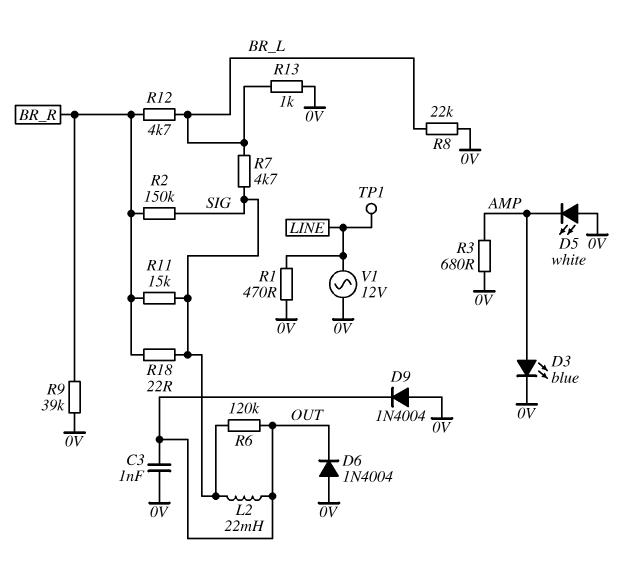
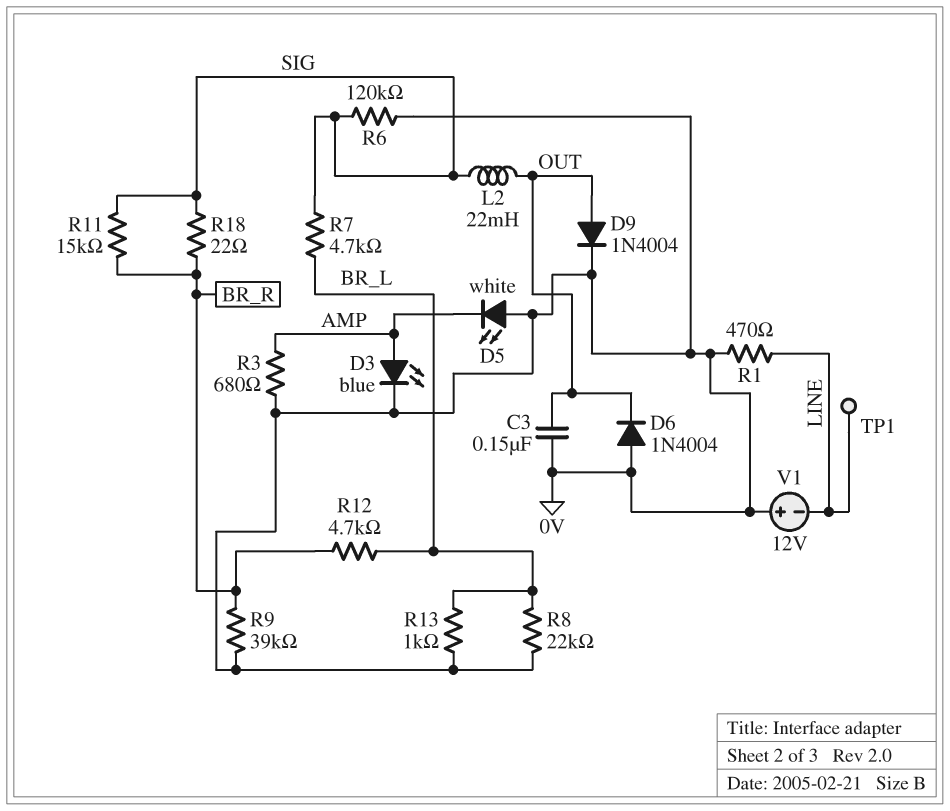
C3: 1nF (0V, OUT) -> 150nF (0V, OUT)
D9: diode 1N4004 (A 0V, K OUT) -> diode 1N4004 (A OUT, K 0V)
R2: 150k (BR_R, SIG) -> none
R6: 120k (OUT, SIG) -> 120k (0V, SIG)
V1: AC 12V (0V, LINE) -> 12V (plus 0V, minus LINE)

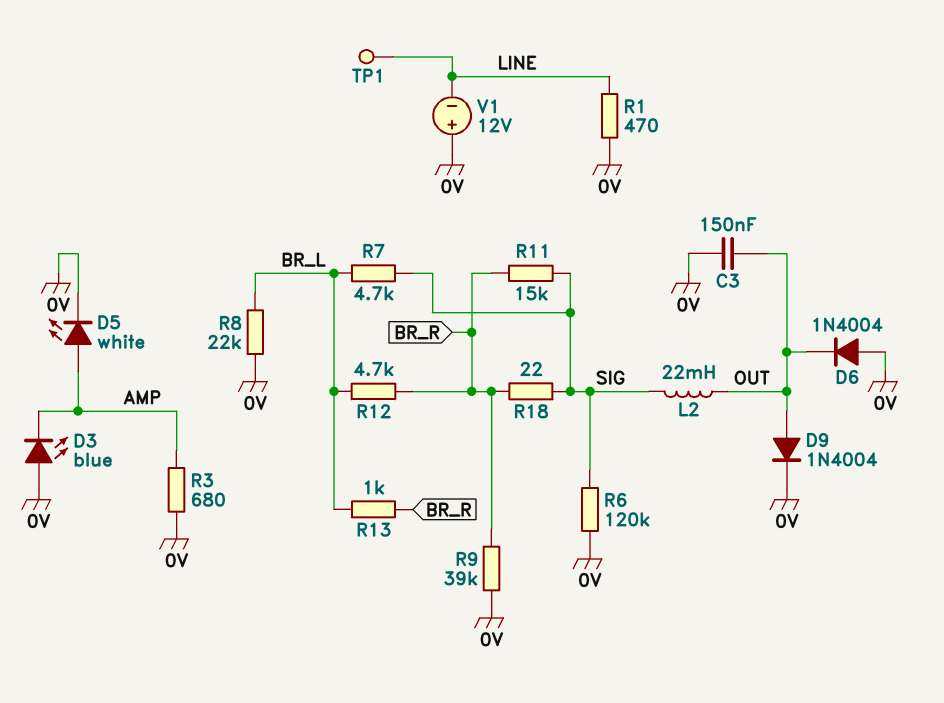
D3: LED blue (A AMP, K 0V) -> LED blue (A 0V, K AMP)
D5: LED white (A 0V, K AMP) -> LED white (A AMP, K 0V)
R13: 1k (0V, BR_L) -> 1k (BR_L, BR_R)

